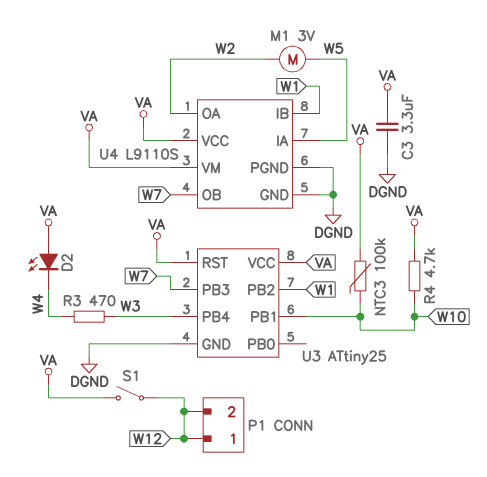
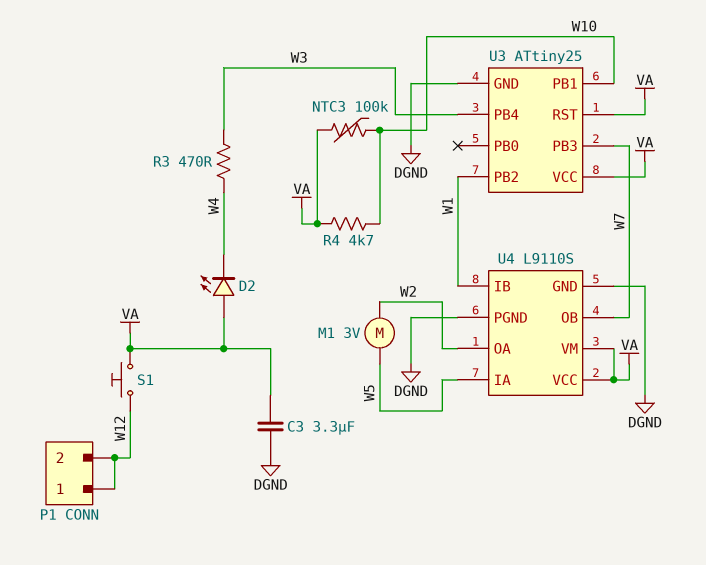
S1: switch (VA, W12) -> button (VA, W12)

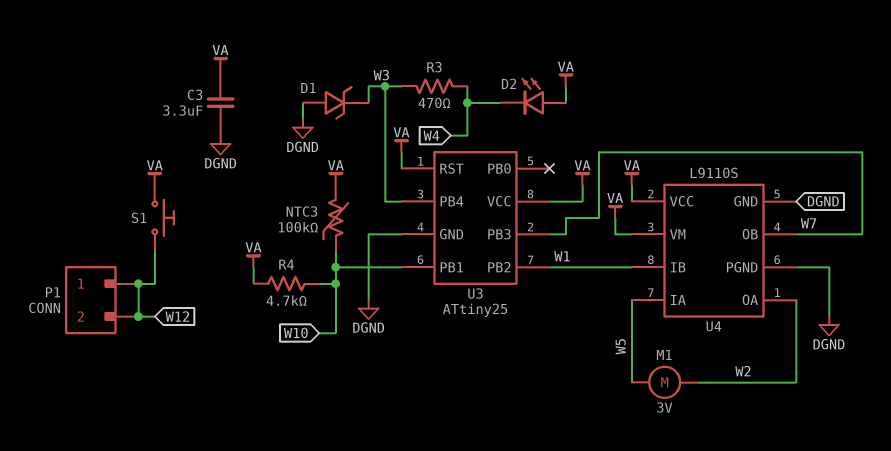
D1: none -> zener (A DGND, K W3)

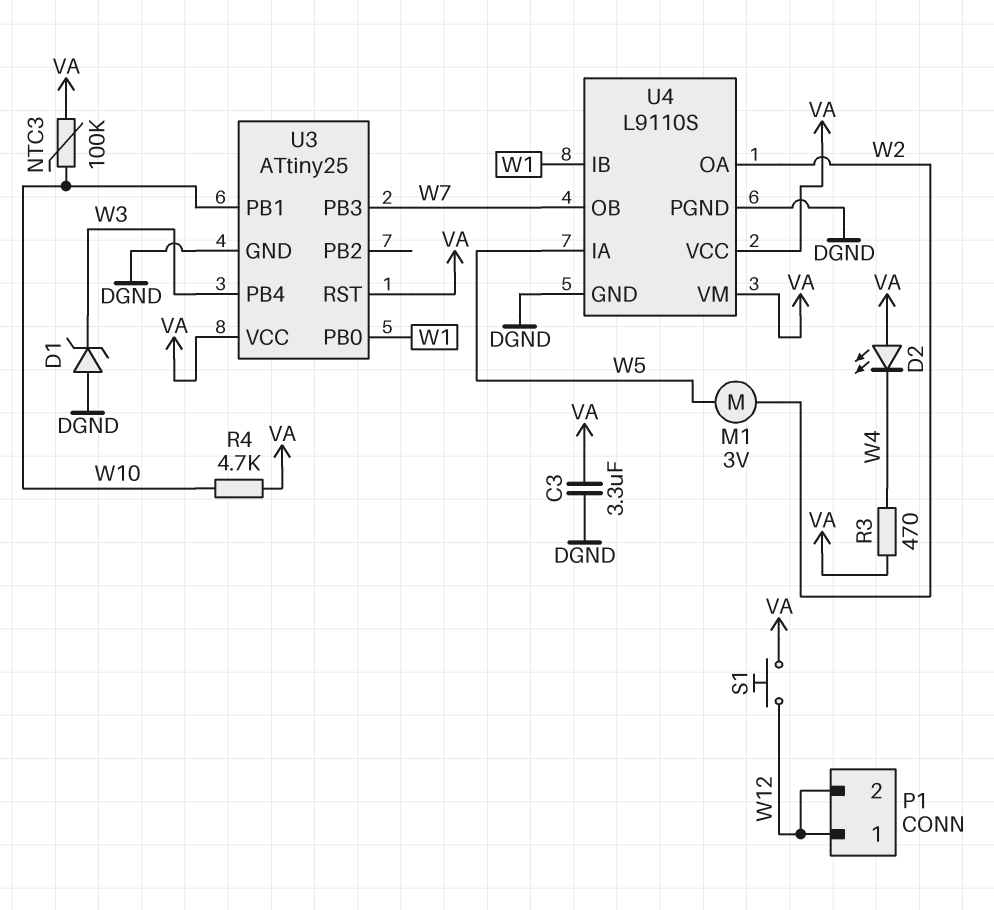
R3: 470 (W3, W4) -> 470 (VA, W4)
U3 pin PB0: none -> W1
U3 pin PB2: W1 -> none

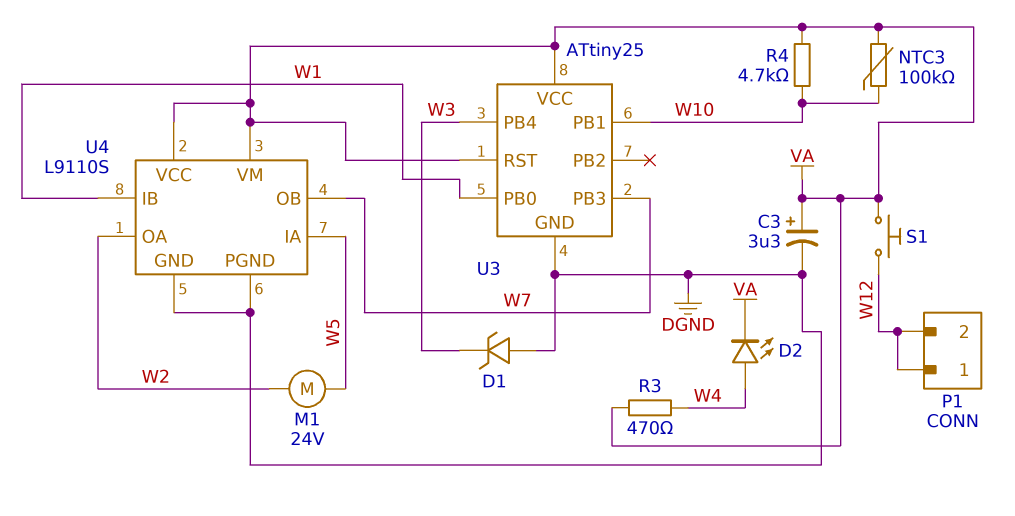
C3: 3.3uF (DGND, VA) -> 3.3uF (plus VA, minus DGND)
D2: LED (A VA, K W4) -> LED (A W4, K VA)
M1: motor 3V (W2, W5) -> motor 24V (W2, W5)

